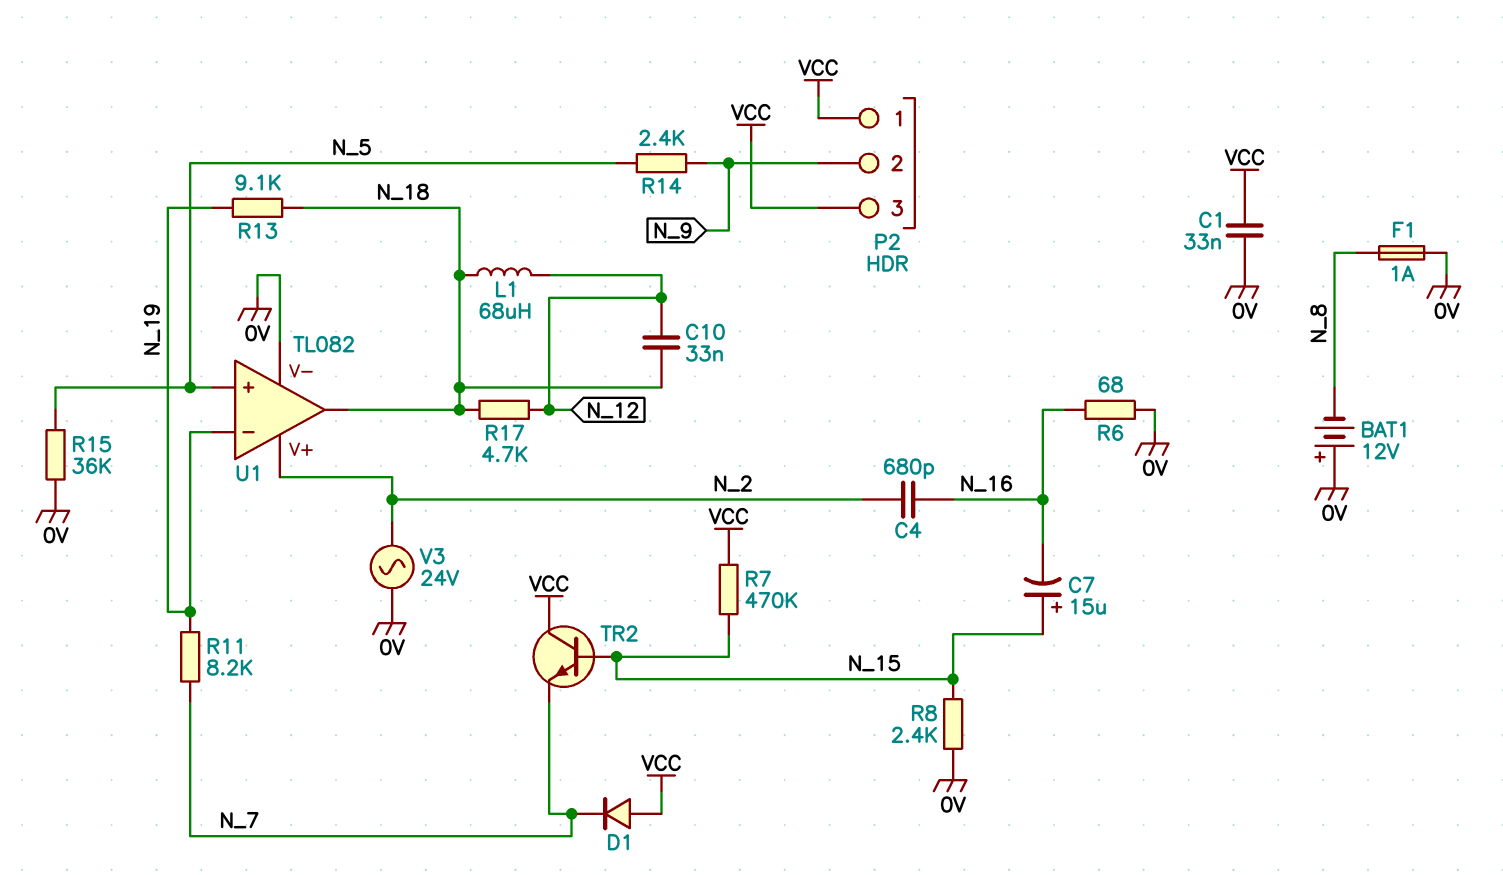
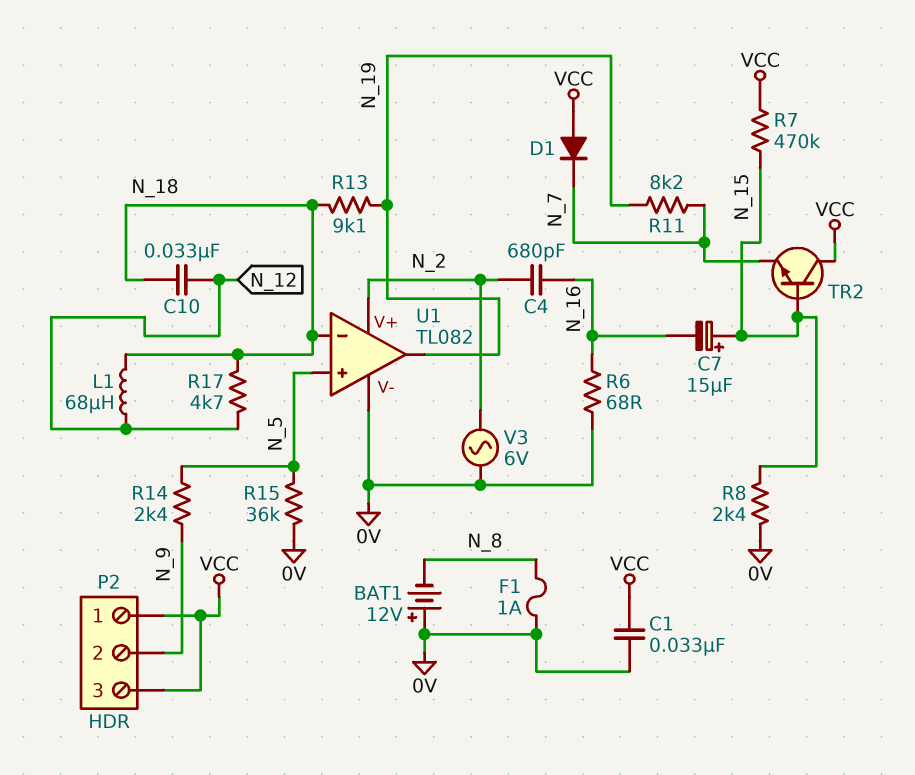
U1 pin in-: N_19 -> N_18
U1 pin out: N_18 -> N_19
V3: AC 24V (0V, N_2) -> AC 6V (0V, N_2)

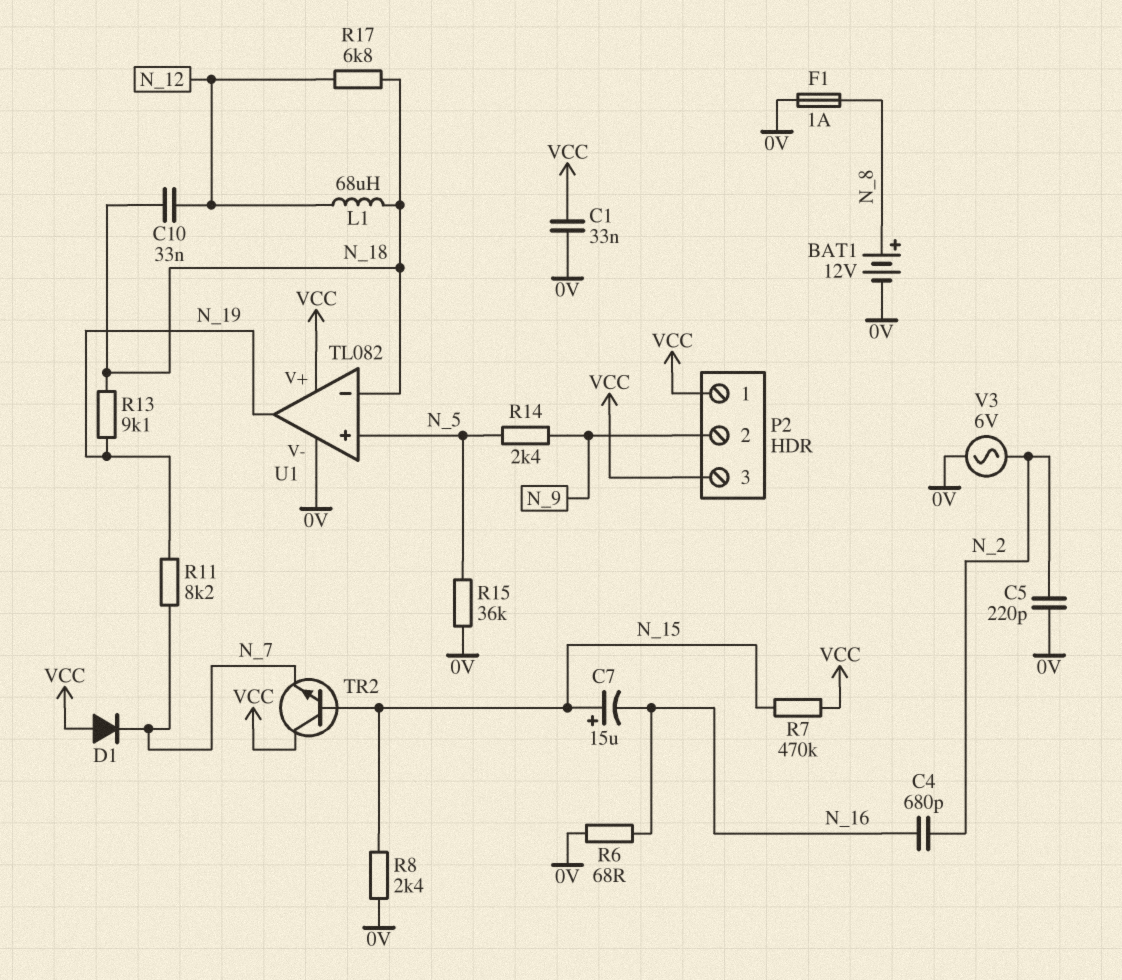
BAT1: 12V (plus 0V, minus N_8) -> 12V (plus N_8, minus 0V)
C5: none -> 220pF (0V, N_2)
R17: 4.7k (N_12, N_18) -> 6.8k (N_12, N_18)
U1 pin V+: N_2 -> VCC

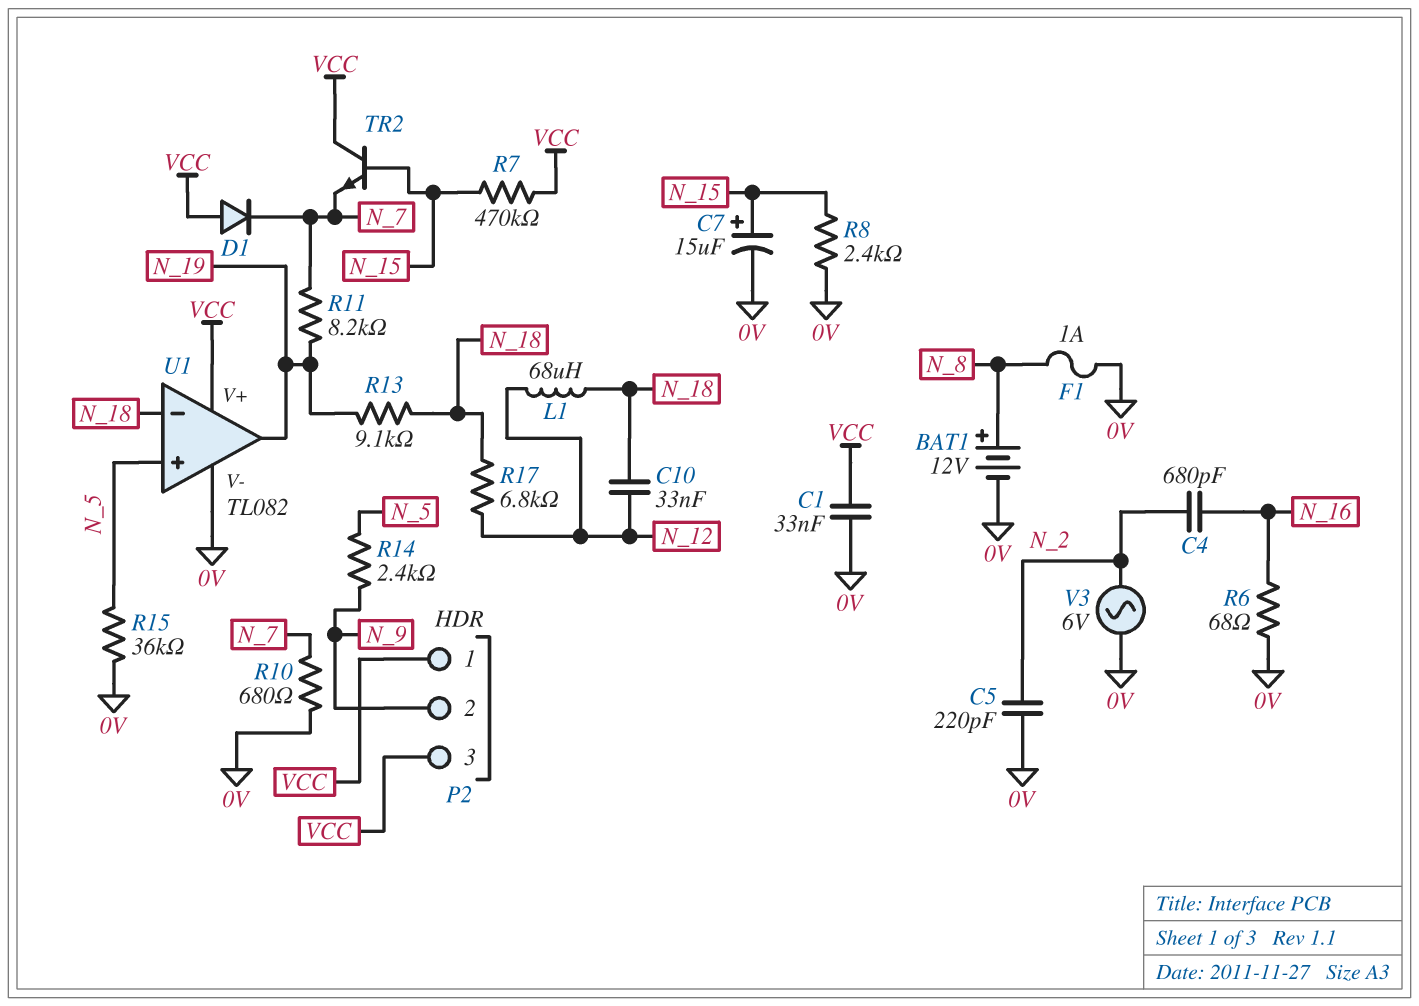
C7: 15uF (plus N_15, minus N_16) -> 15uF (plus N_15, minus 0V)
R10: none -> 680 (0V, N_7)

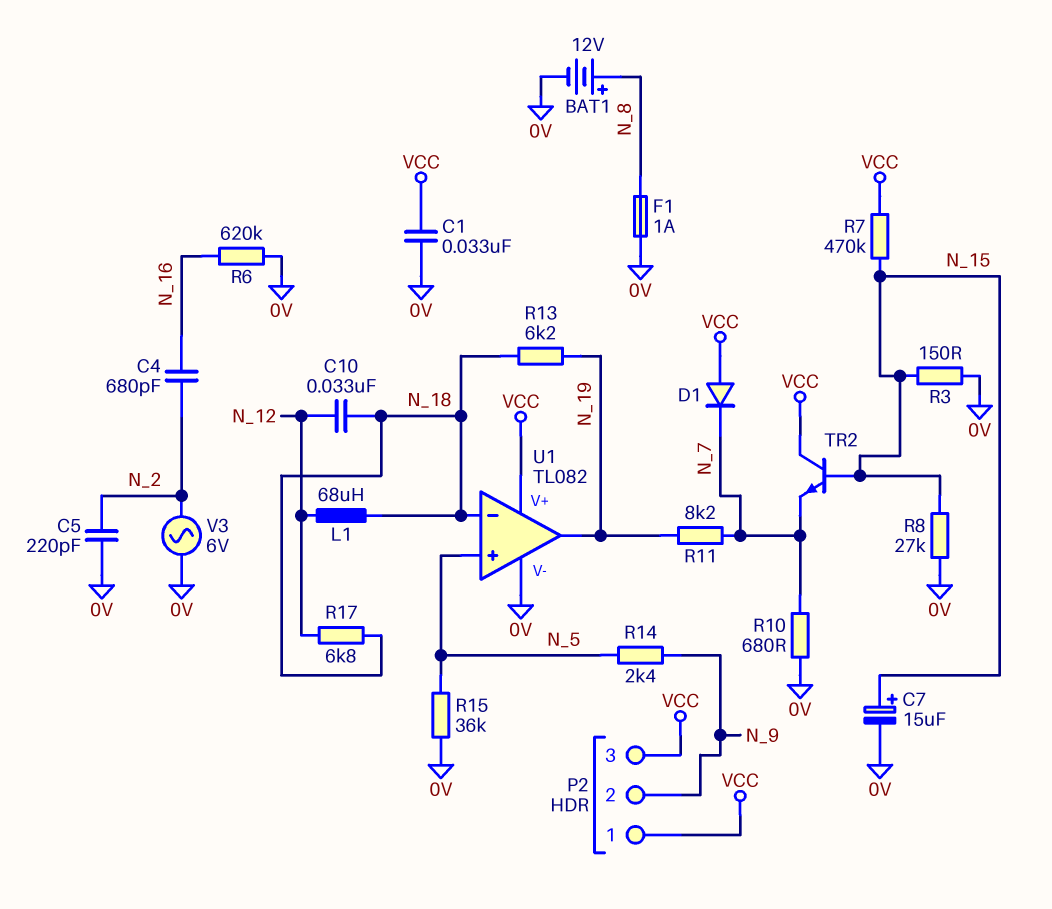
R3: none -> 150 (0V, N_15)
R6: 68 (0V, N_16) -> 620k (0V, N_16)
R8: 2.4k (0V, N_15) -> 27k (0V, N_15)
R13: 9.1k (N_18, N_19) -> 6.2k (N_18, N_19)

